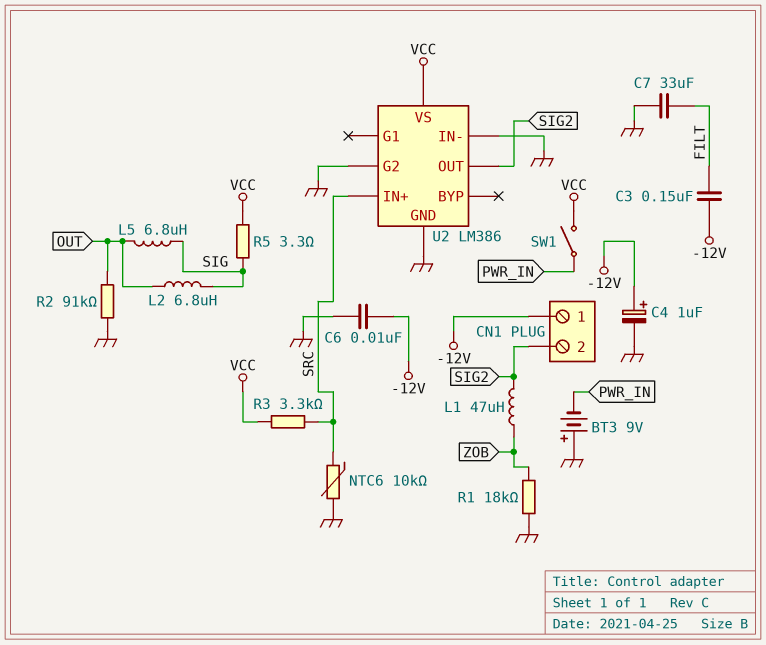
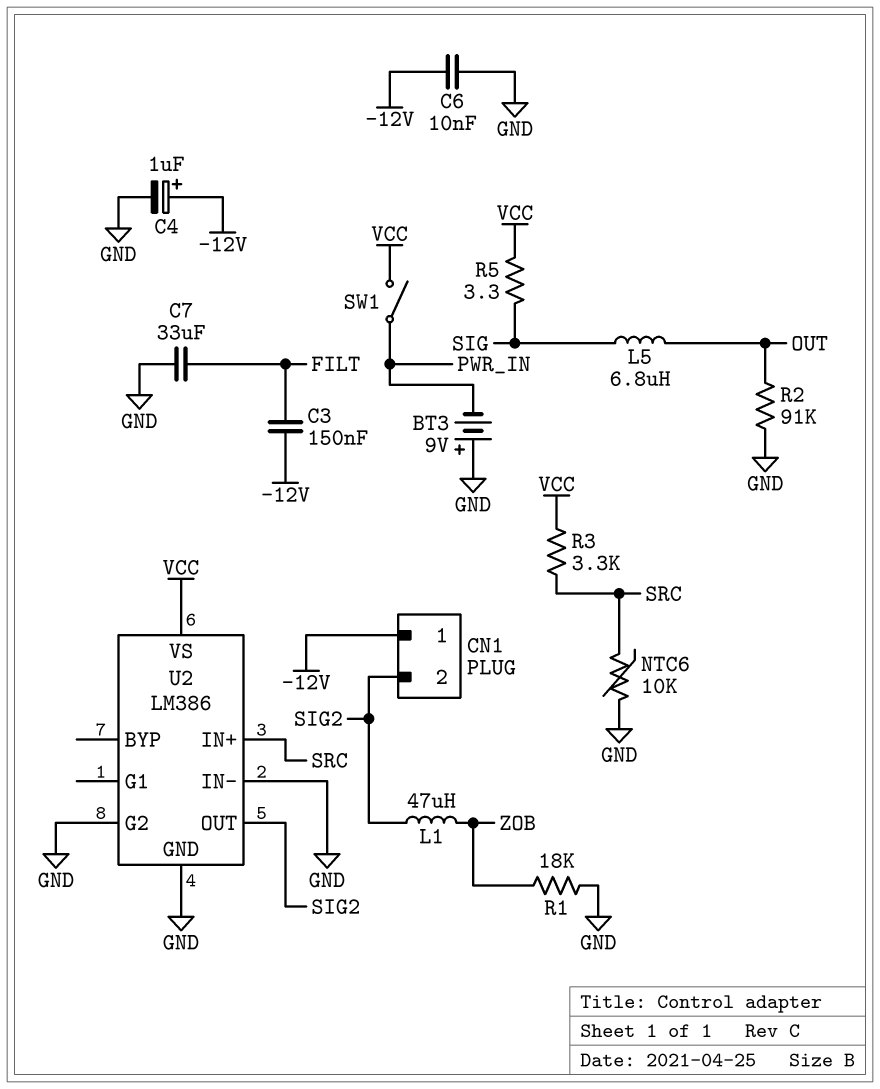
L2: 6.8uH (OUT, SIG) -> none

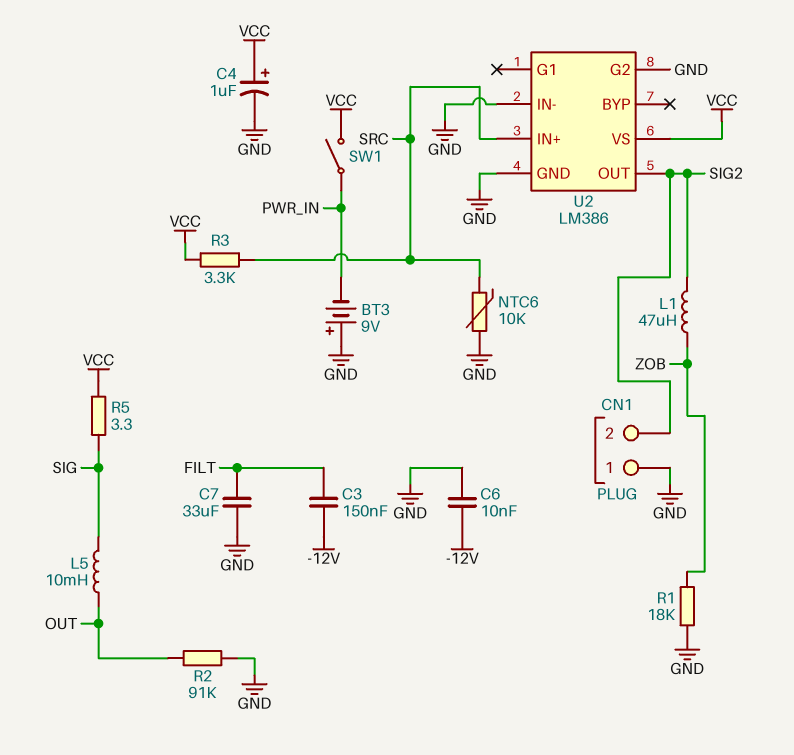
C4: 1uF (plus -12V, minus GND) -> 1uF (plus VCC, minus GND)
CN1 pin 1: -12V -> GND
L5: 6.8uH (OUT, SIG) -> 10mH (OUT, SIG)

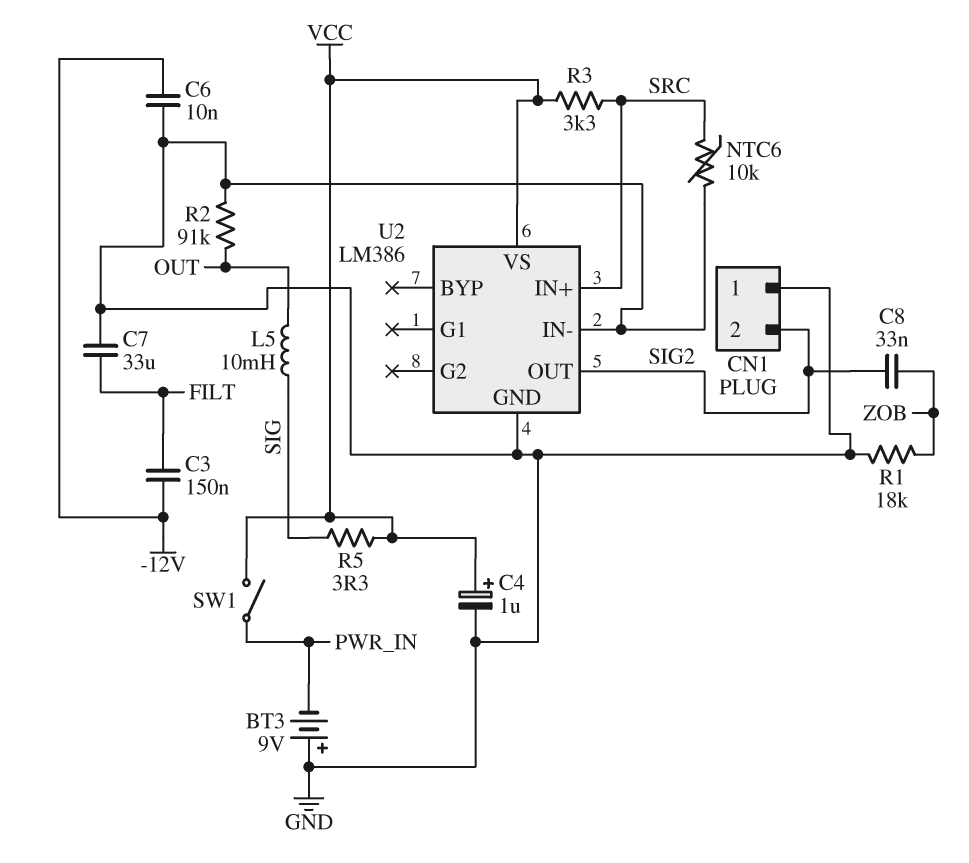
C8: none -> 33nF (SIG2, ZOB)
L1: 47uH (SIG2, ZOB) -> none
U2 pin G2: GND -> none

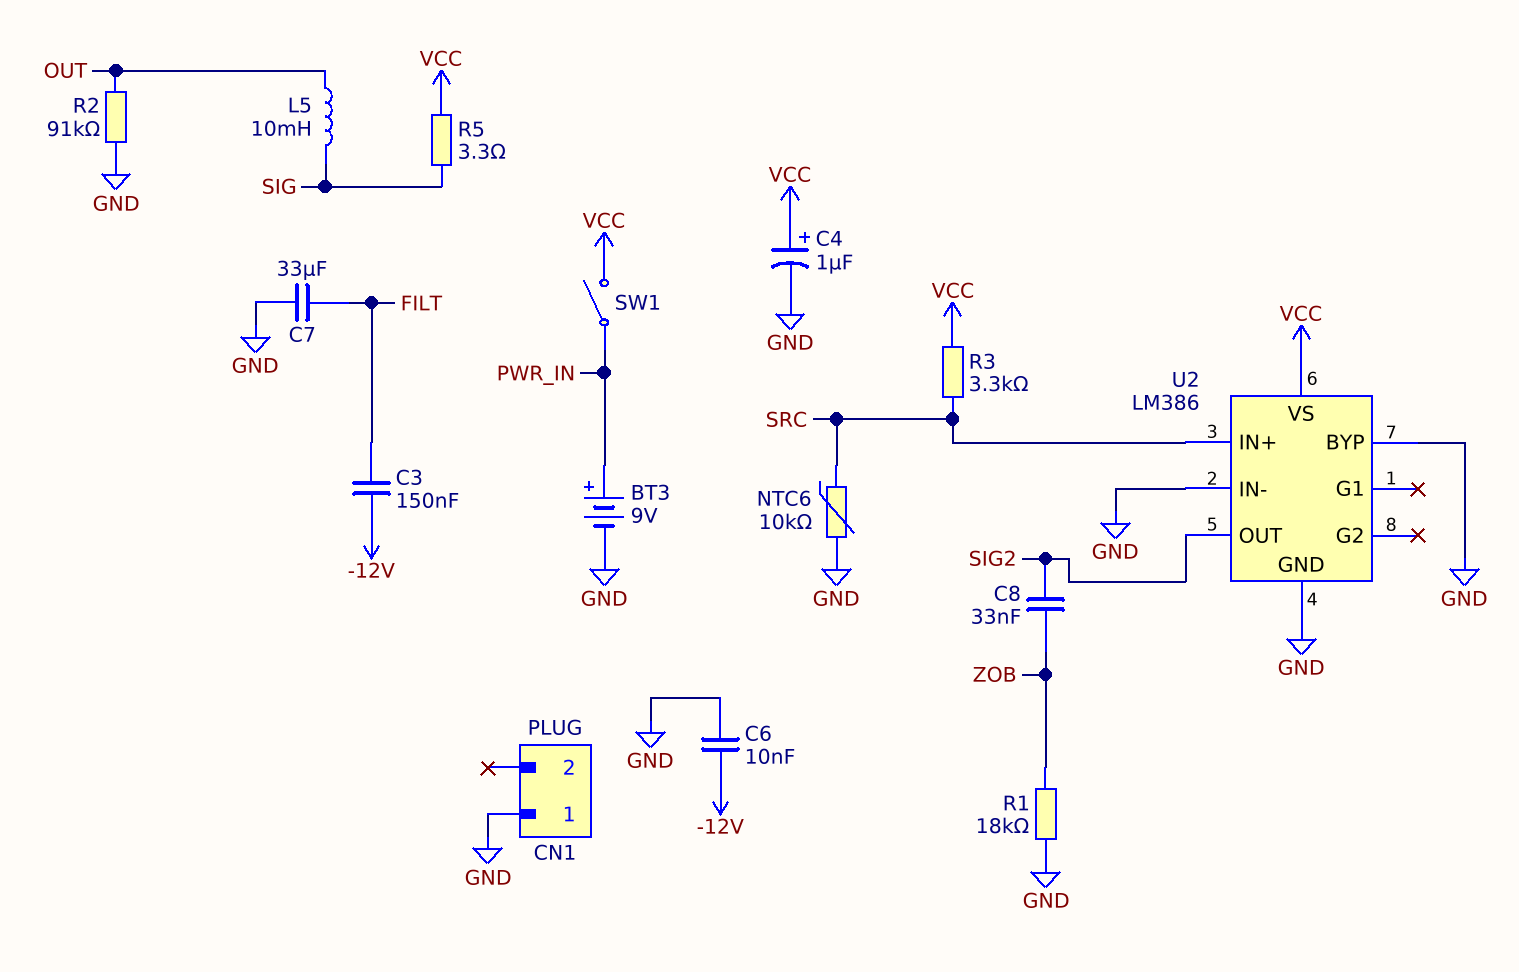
BT3: 9V (plus GND, minus PWR_IN) -> 9V (plus PWR_IN, minus GND)
CN1 pin 2: SIG2 -> none
U2 pin BYP: none -> GND

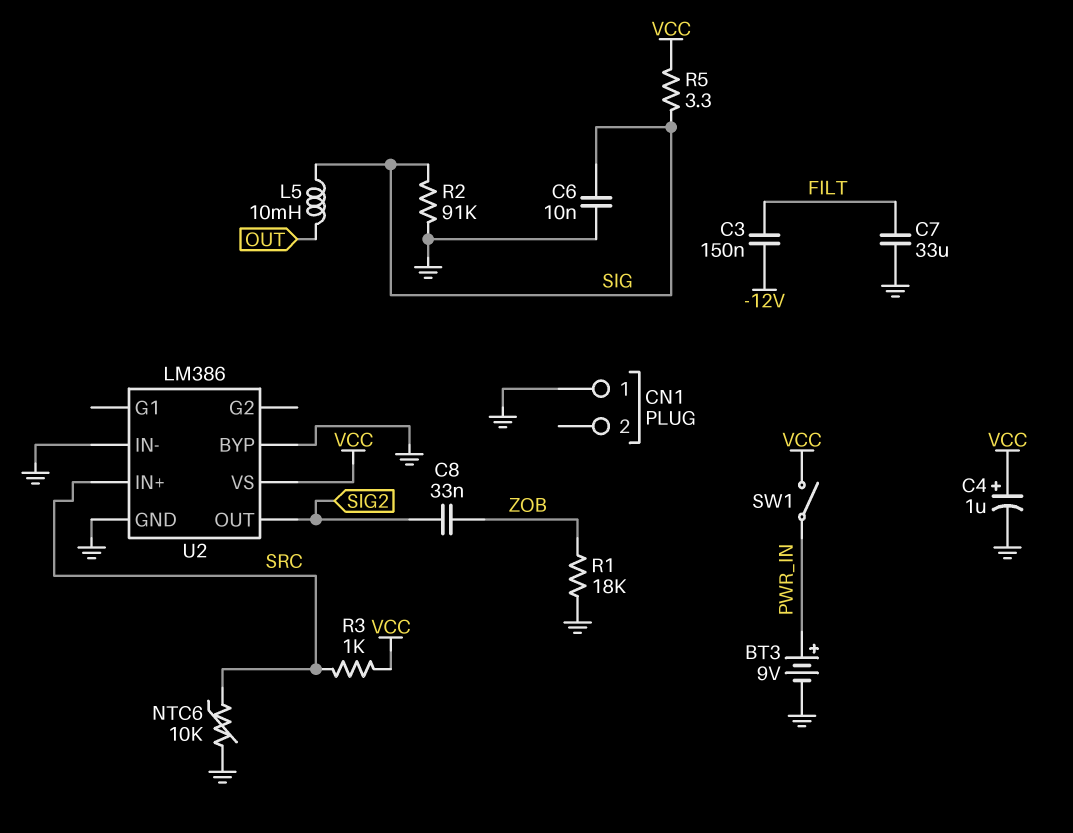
C6: 10nF (-12V, GND) -> 10nF (GND, SIG)
R2: 91k (GND, OUT) -> 91k (GND, SIG)
R3: 3.3k (SRC, VCC) -> 1k (SRC, VCC)

